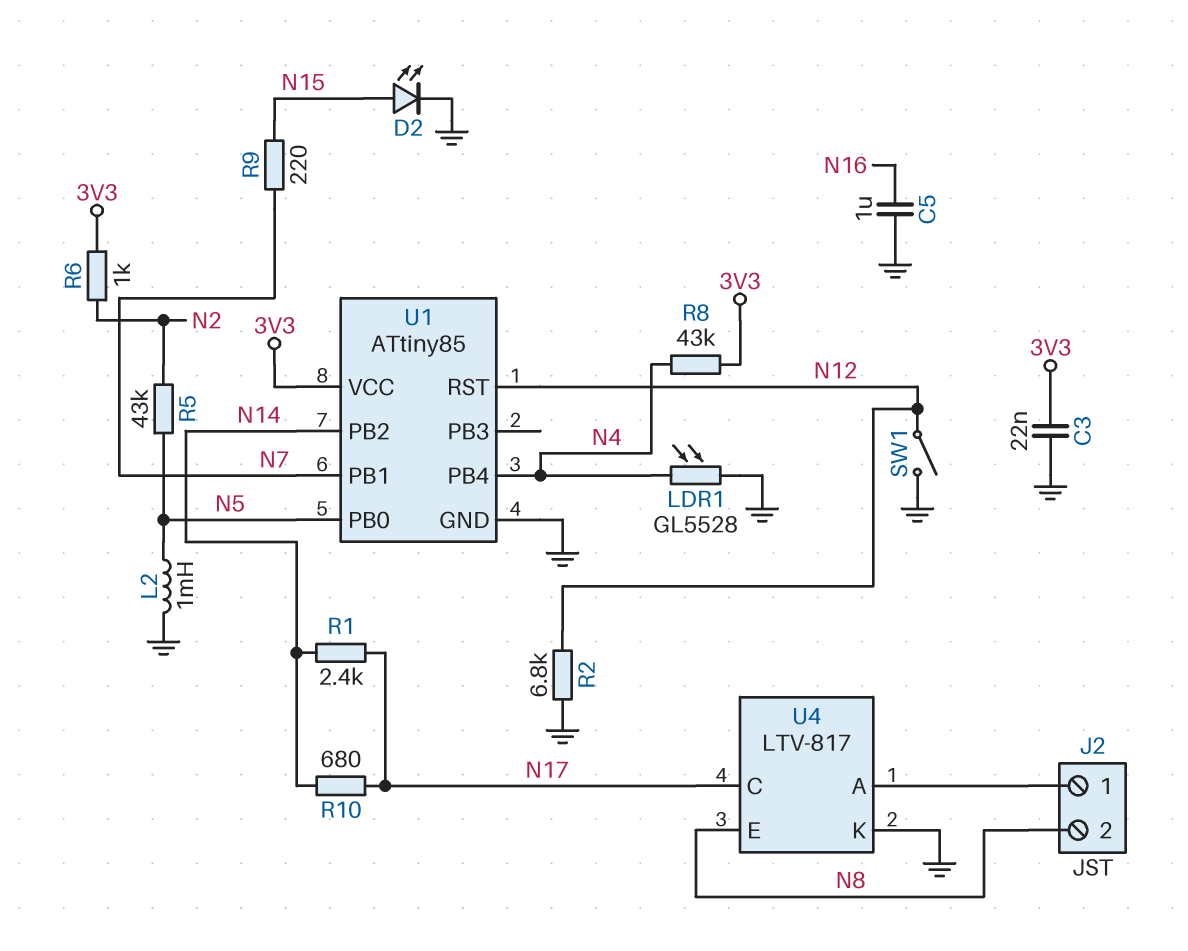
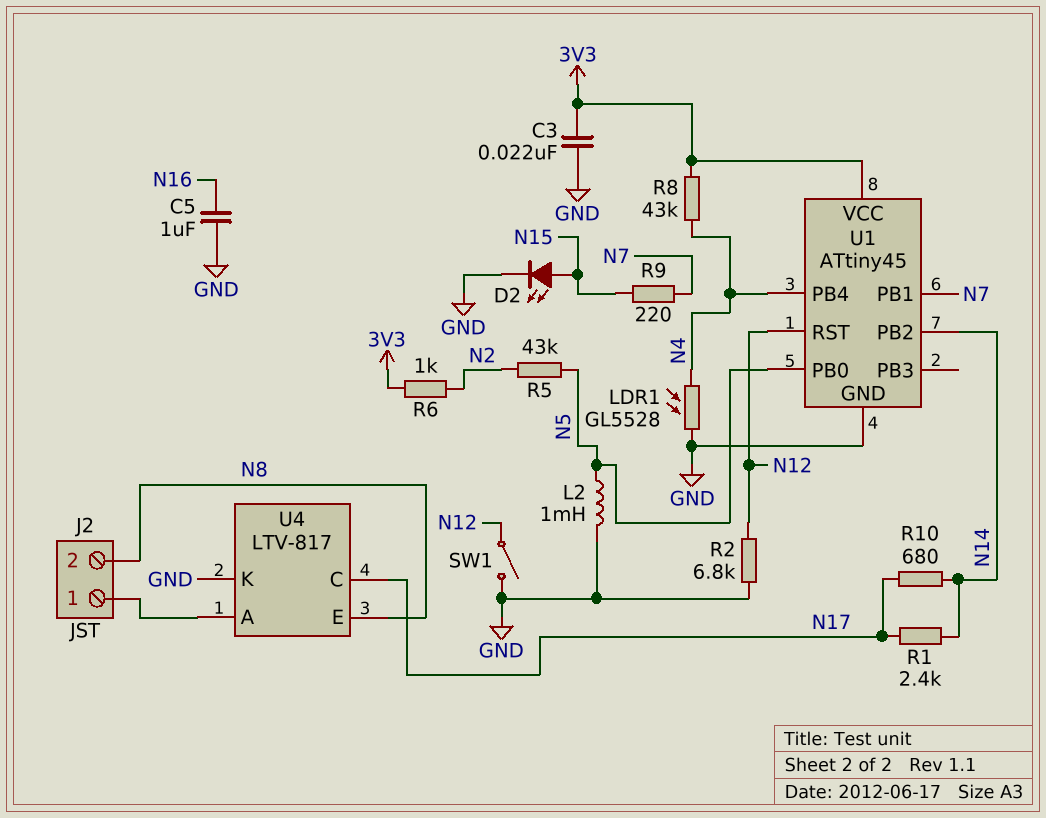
U1: ATtiny85 -> ATtiny45

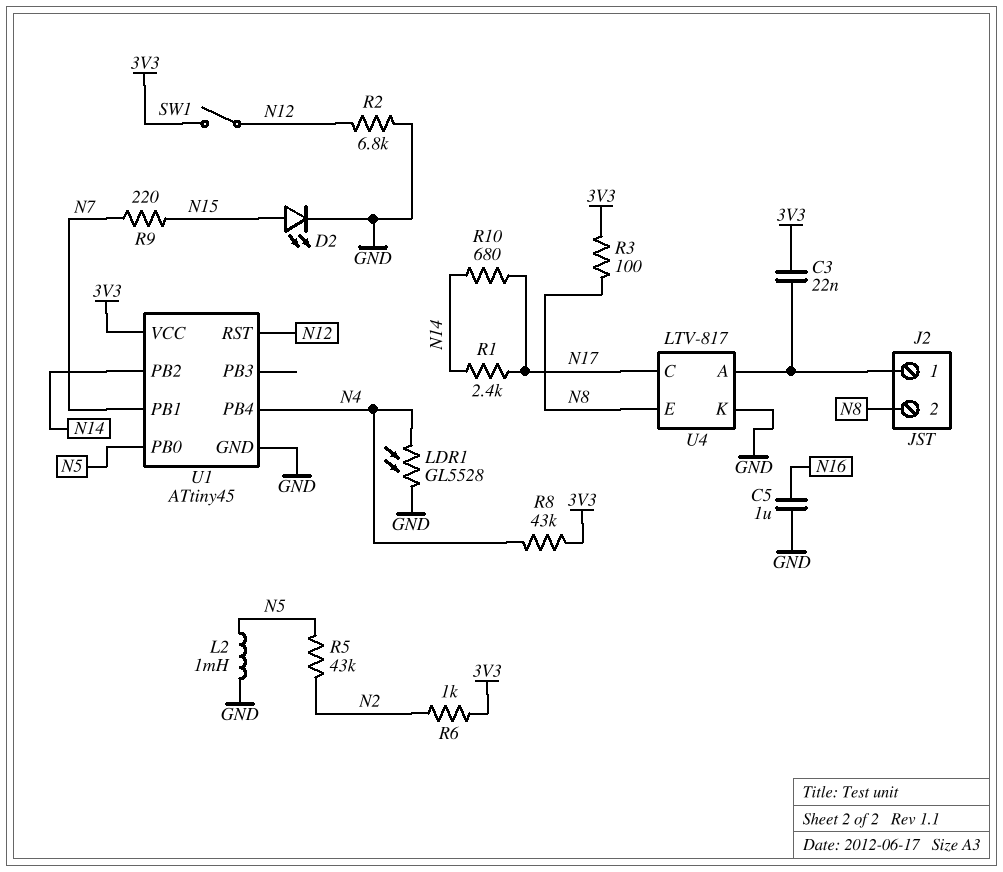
C3: 22nF (3V3, GND) -> 22nF (3V3, J2/1)
R3: none -> 100 (3V3, N8)
SW1: switch (GND, N12) -> switch (3V3, N12)

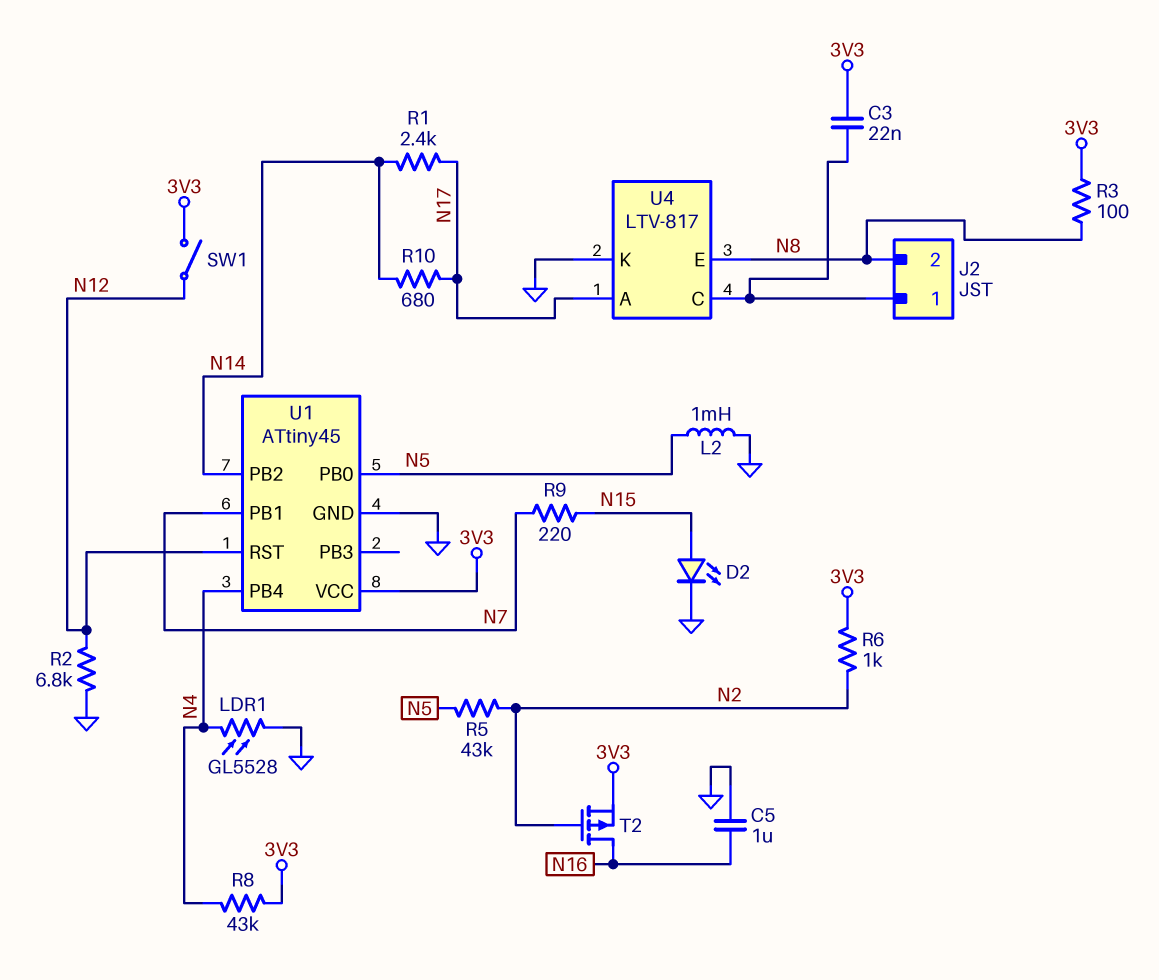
T2: none -> PMOS (G N2, D N16, S 3V3)
U4 pin A: J2/1 -> N17
U4 pin C: N17 -> J2/1

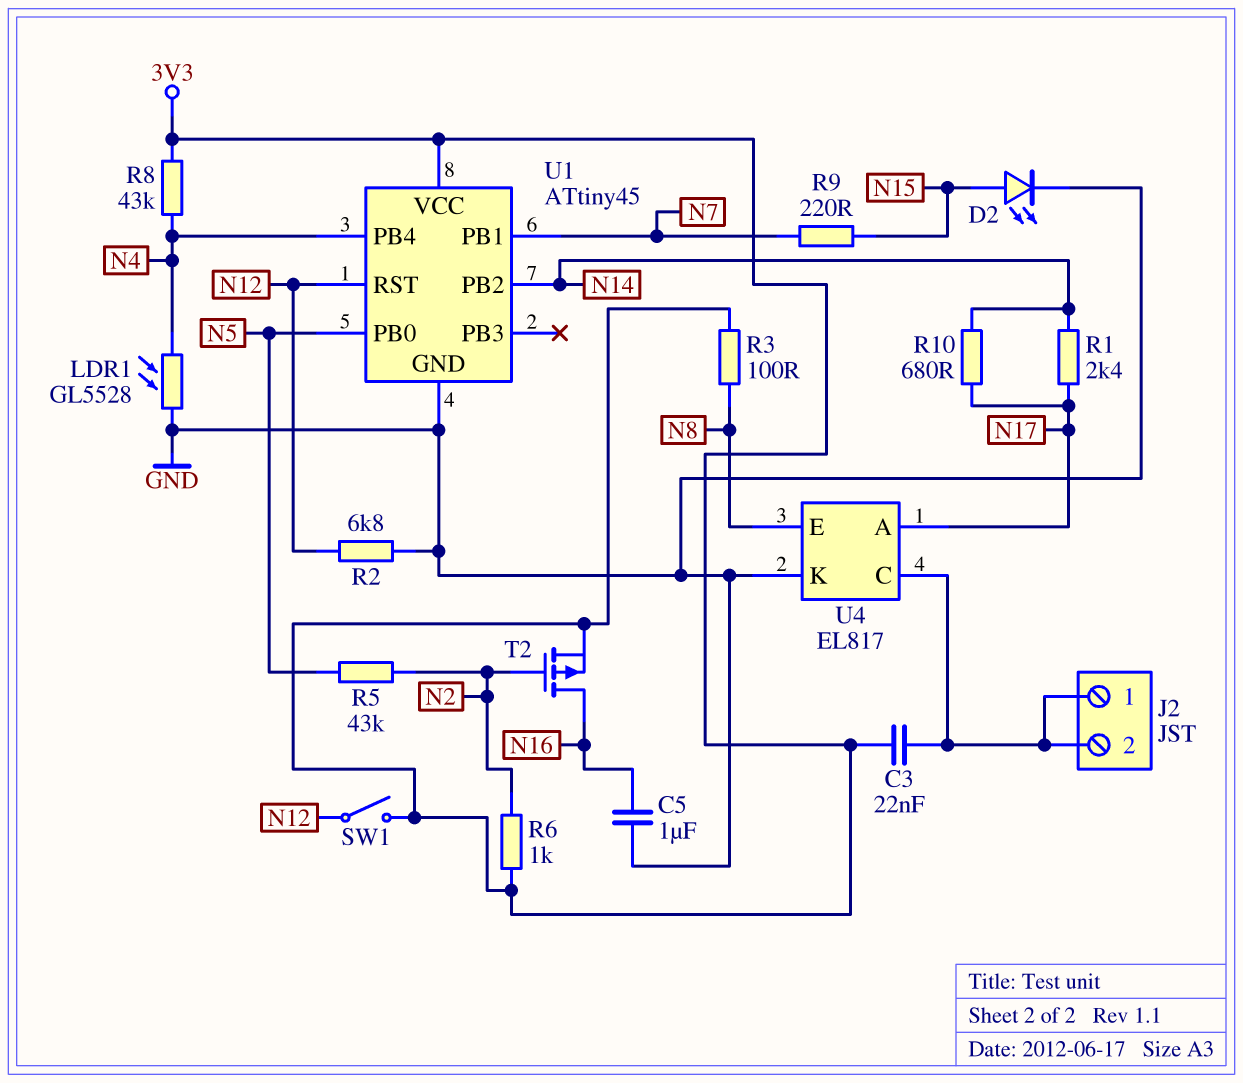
J2 pin 2: N8 -> J2/1
L2: 1mH (GND, N5) -> none
U4: LTV-817 -> EL817

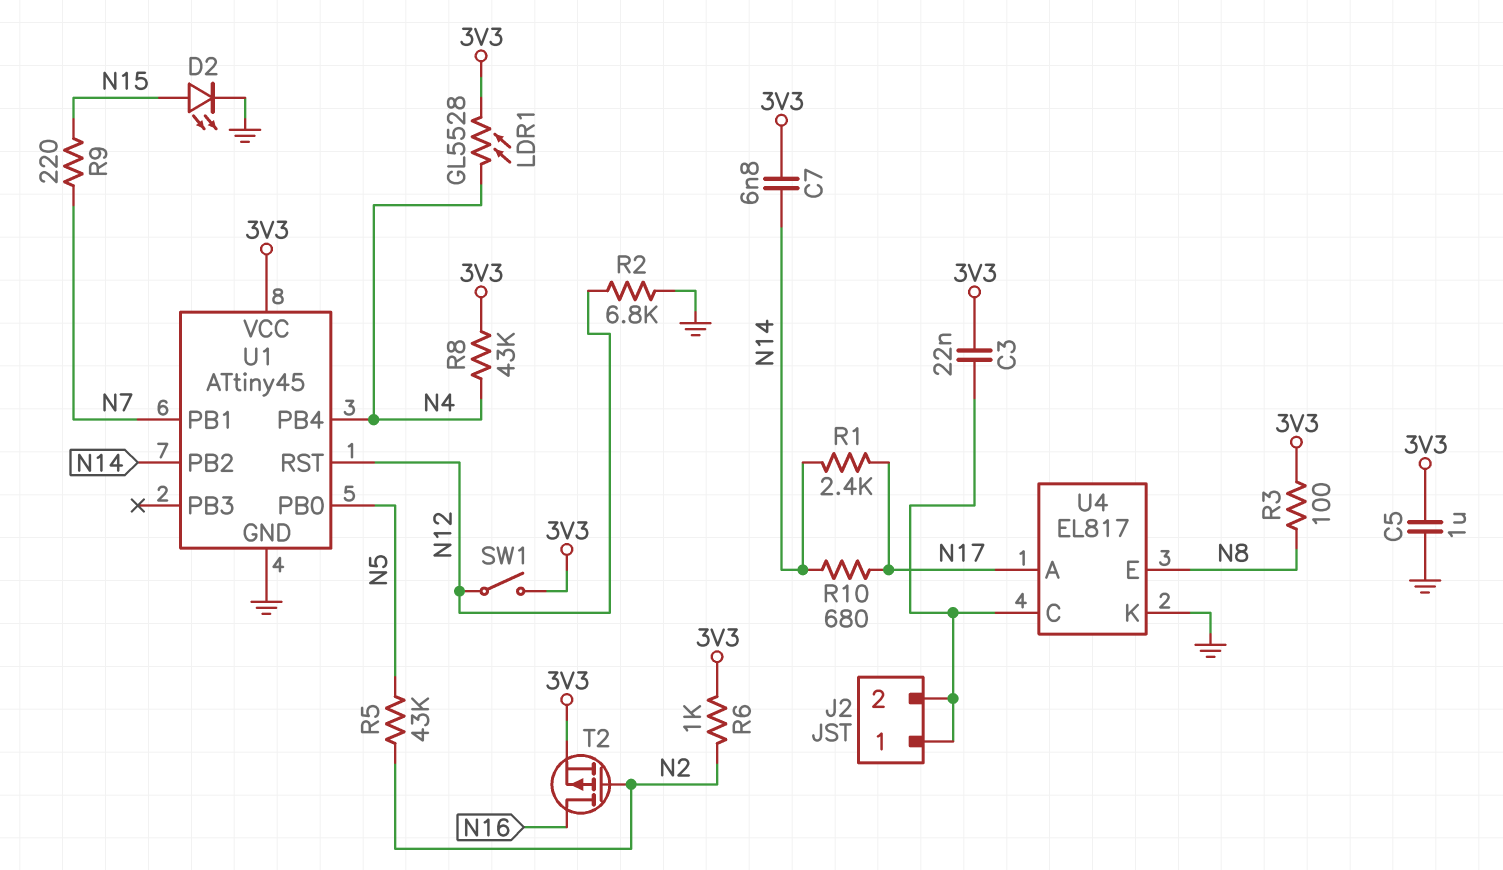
C5: 1uF (GND, N16) -> 1uF (3V3, GND)
C7: none -> 6.8nF (3V3, N14)
LDR1: GL5528 (GND, N4) -> GL5528 (3V3, N4)

